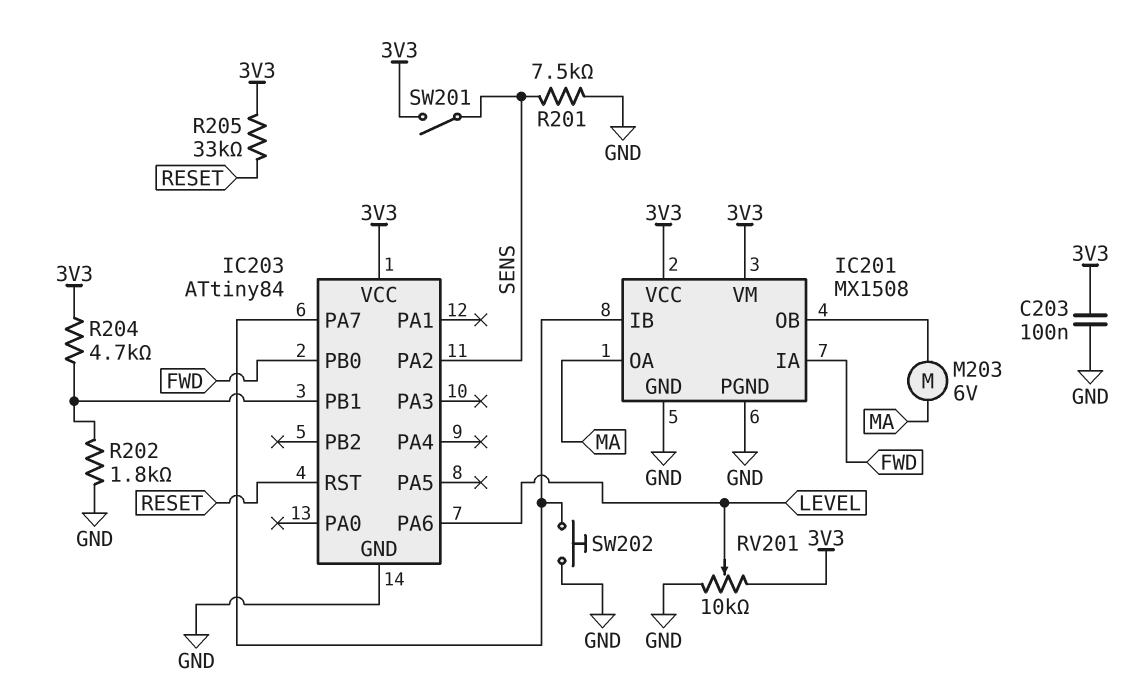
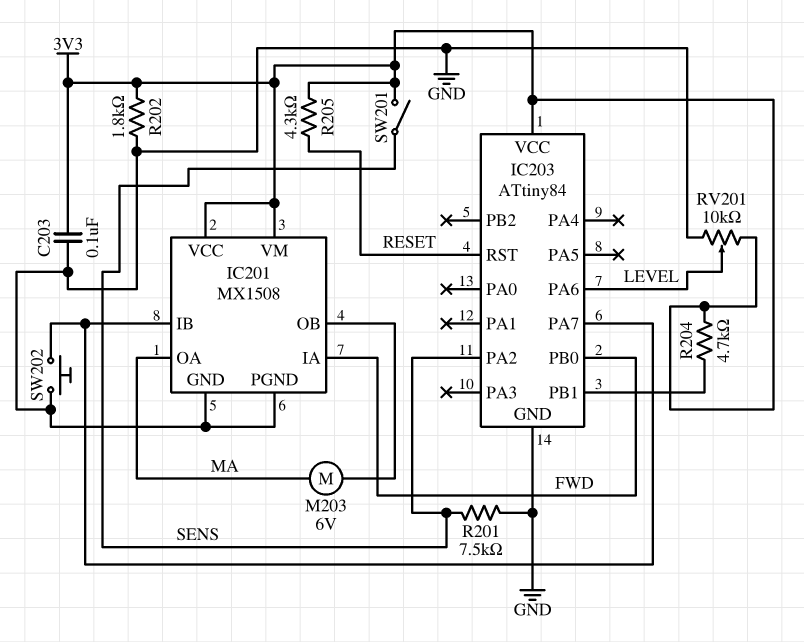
R202: 1.8k (GND, IC203/PB1) -> 1.8k (3V3, GND)
R205: 33k (3V3, RESET) -> 4.3k (3V3, RESET)

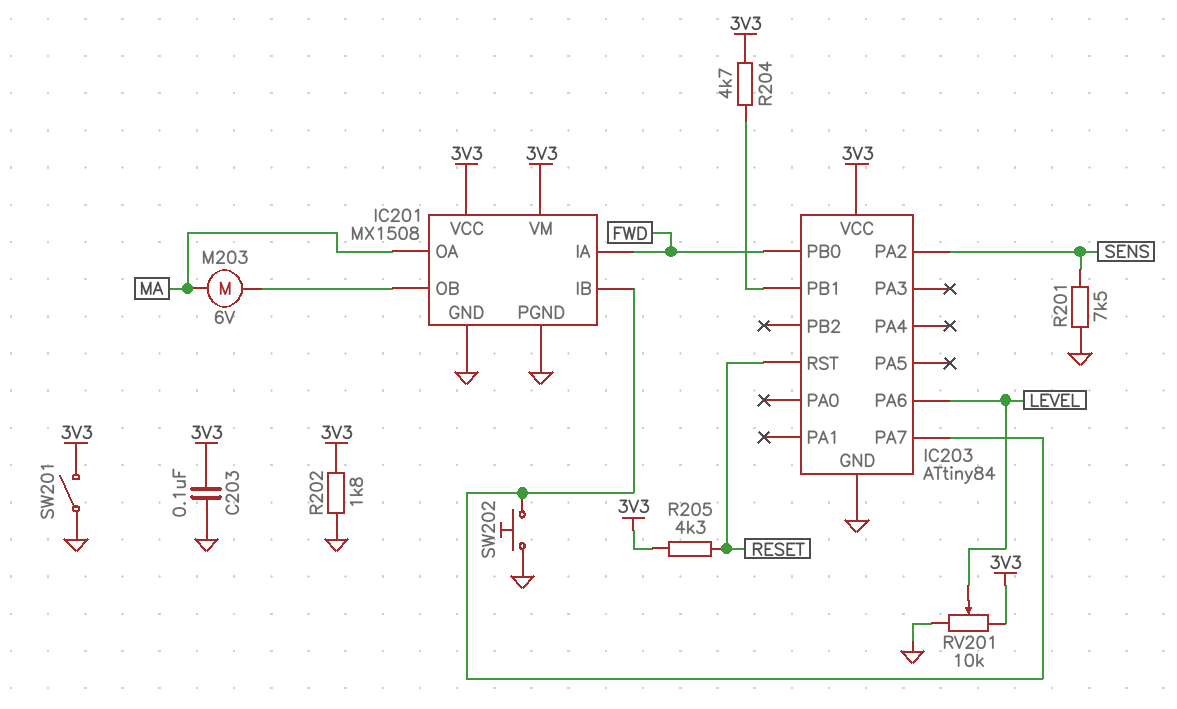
SW201: switch (3V3, SENS) -> switch (3V3, GND)

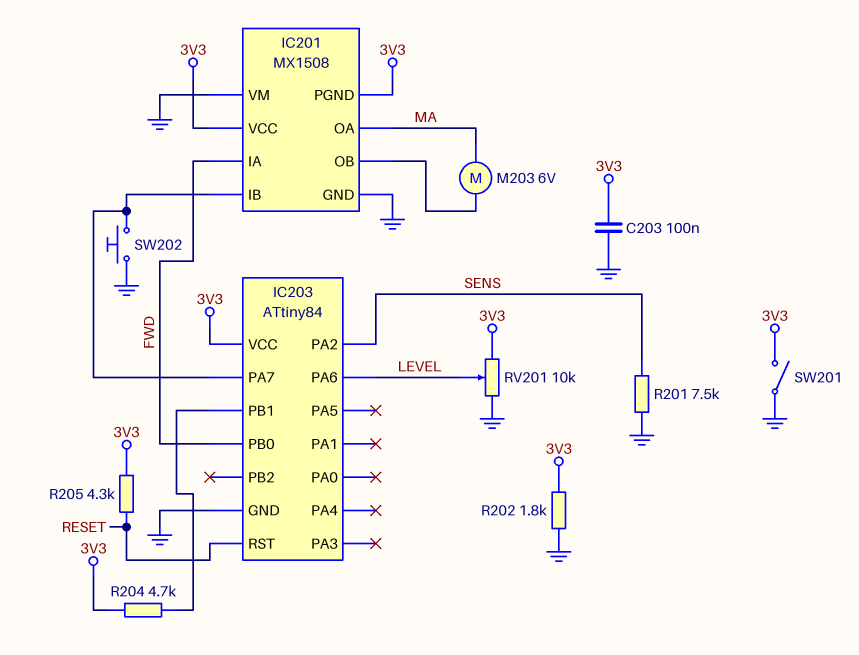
IC201 pin PGND: GND -> 3V3
IC201 pin VM: 3V3 -> GND

